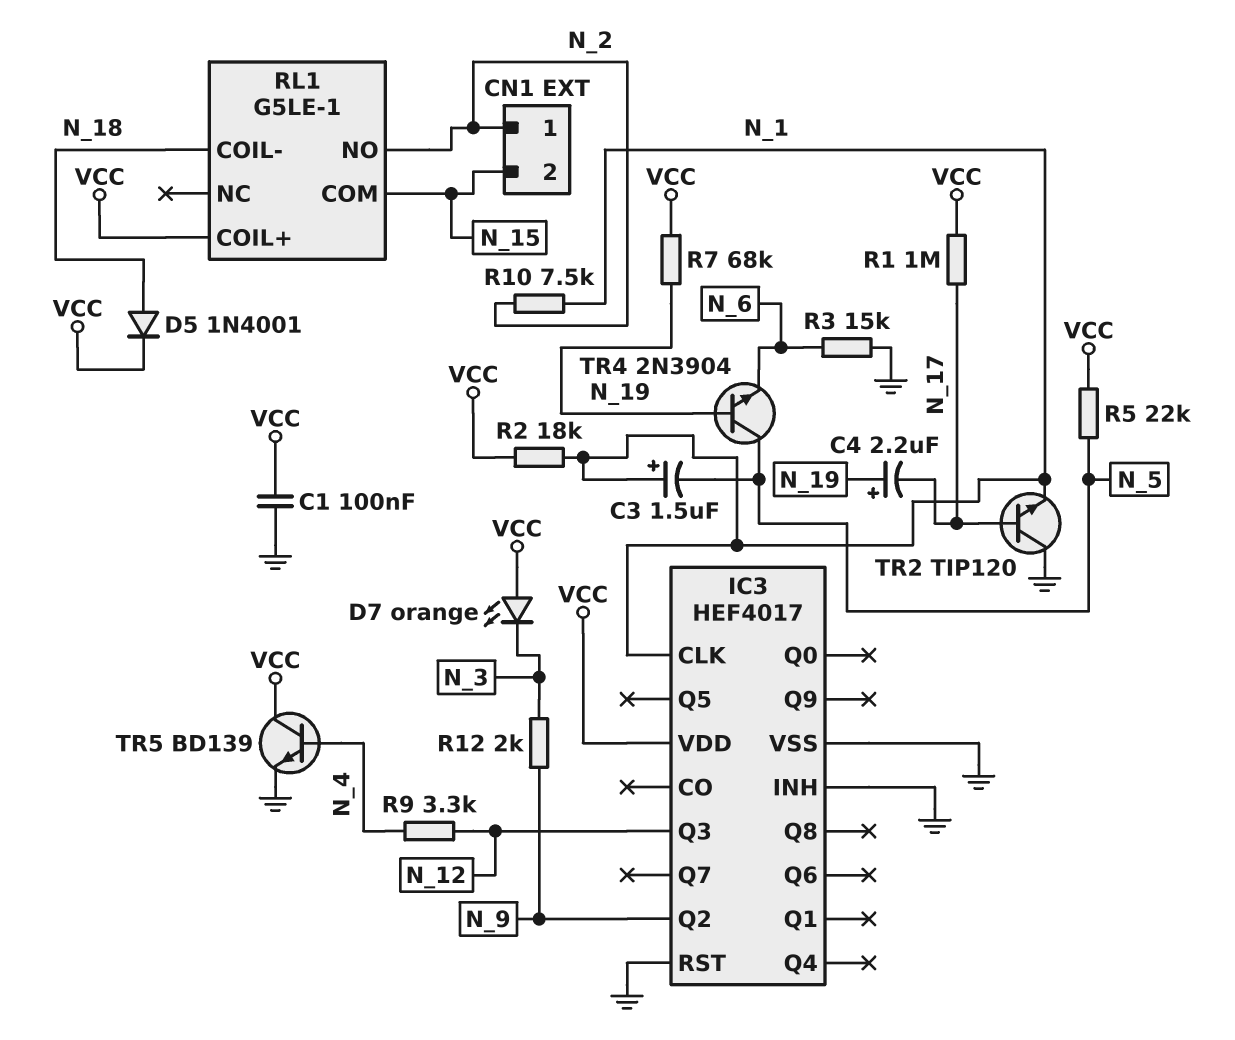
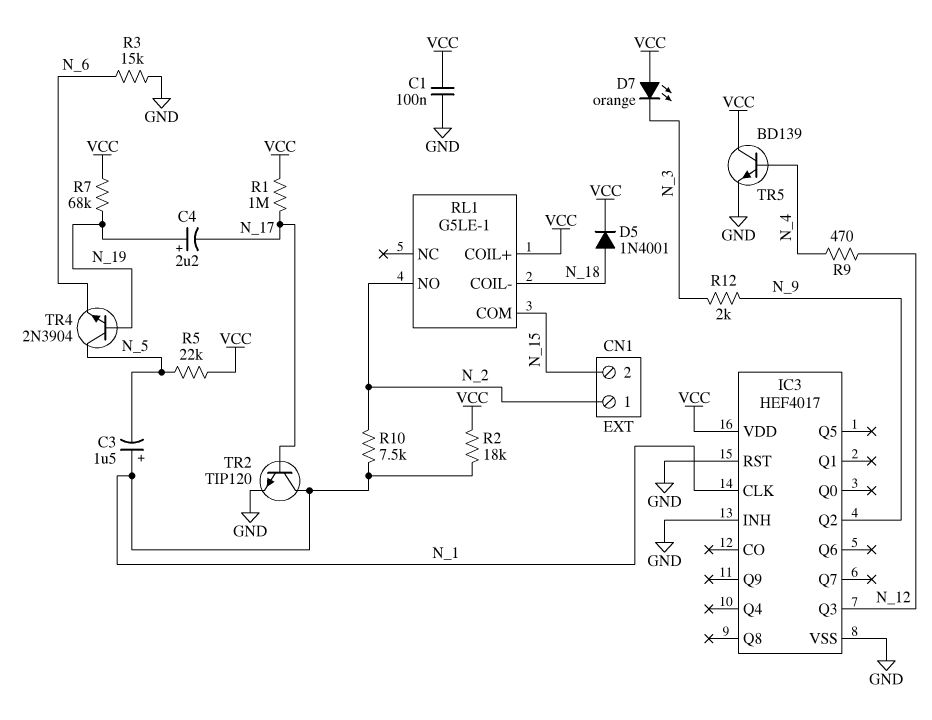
R9: 3.3k (N_4, N_12) -> 470 (N_4, N_12)
TR2: NPN TIP120 (B N_17, C GND, E N_1) -> NPN TIP120 (B N_17, C N_1, E GND)

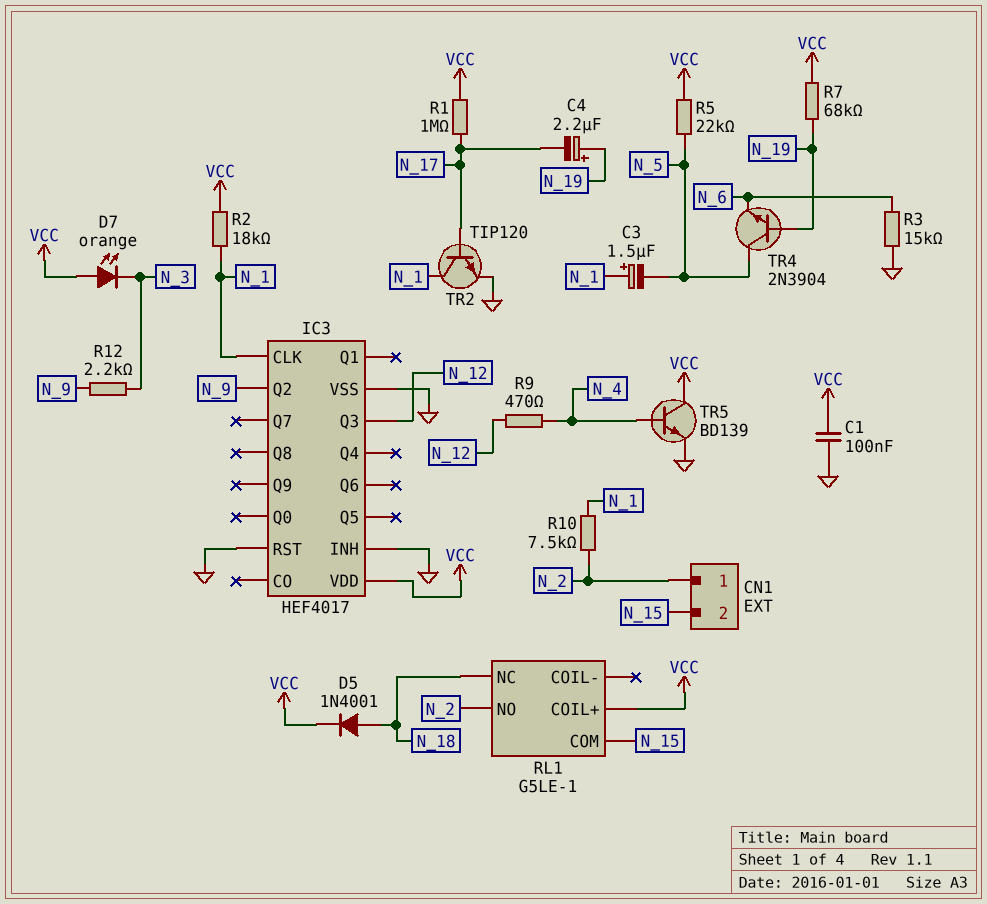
R12: 2k (N_3, N_9) -> 2.2k (N_3, N_9)
RL1 pin COIL-: N_18 -> none
RL1 pin NC: none -> N_18

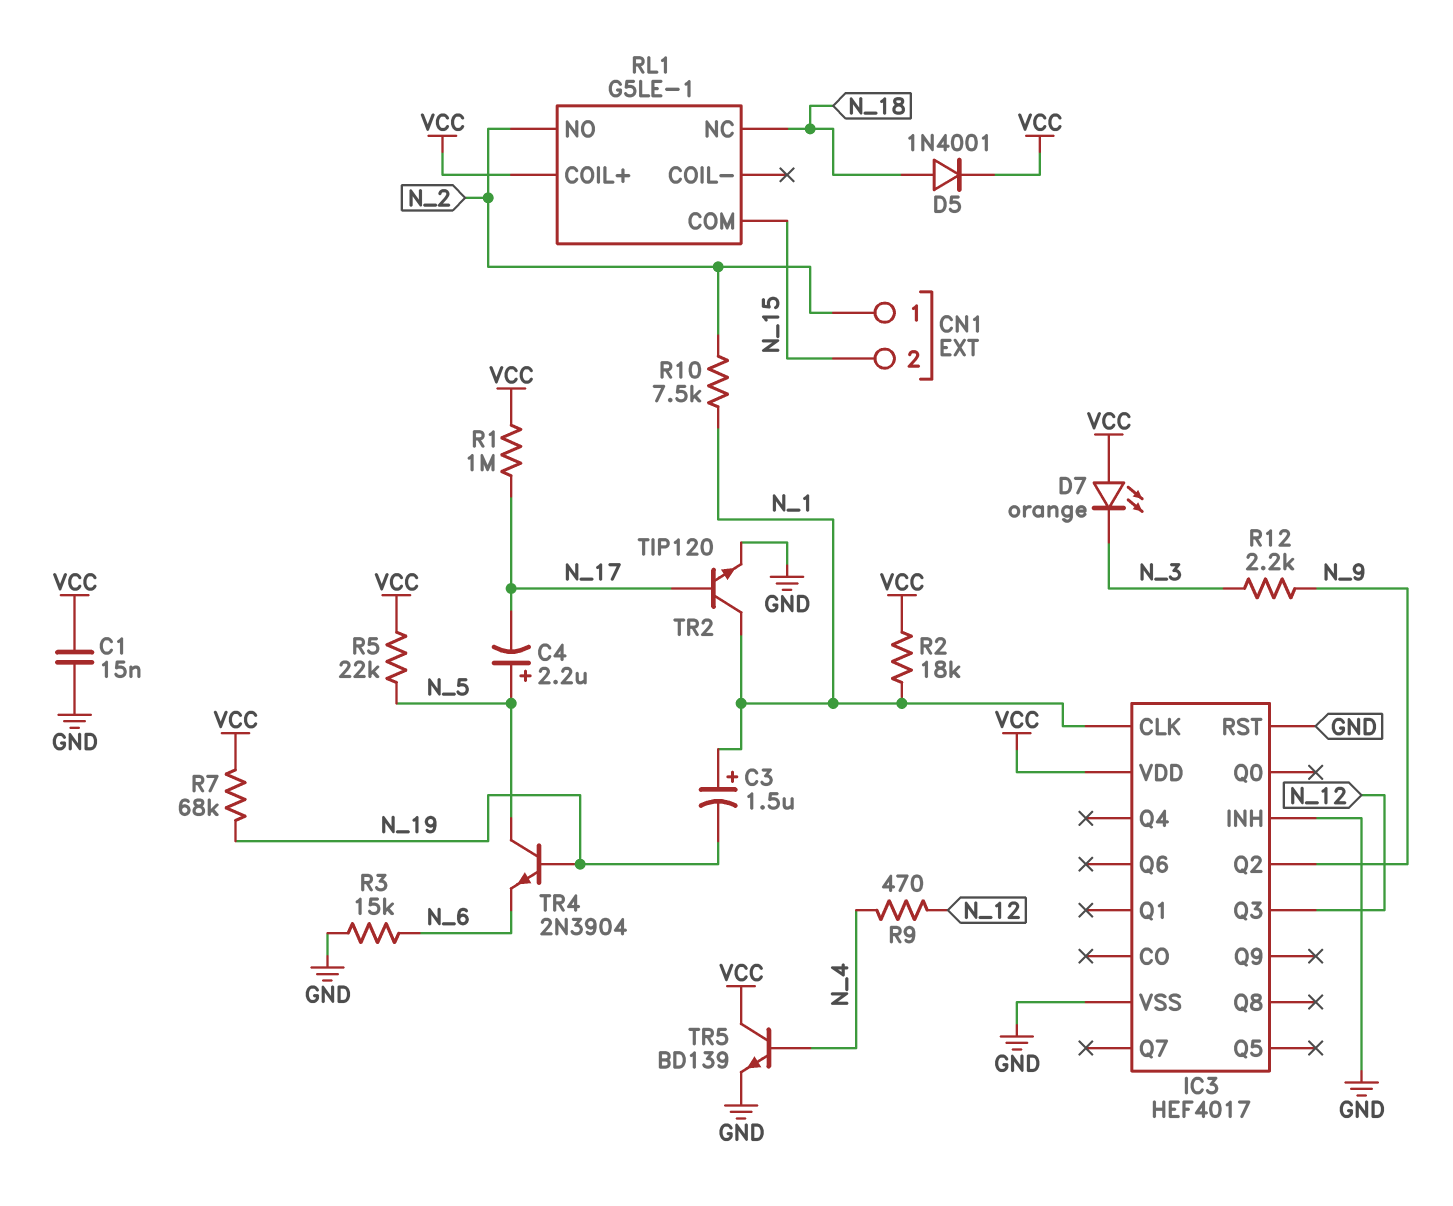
C1: 100nF (GND, VCC) -> 15nF (GND, VCC)
C3: 1.5uF (plus N_1, minus N_5) -> 1.5uF (plus N_1, minus N_19)
C4: 2.2uF (plus N_19, minus N_17) -> 2.2uF (plus N_5, minus N_17)

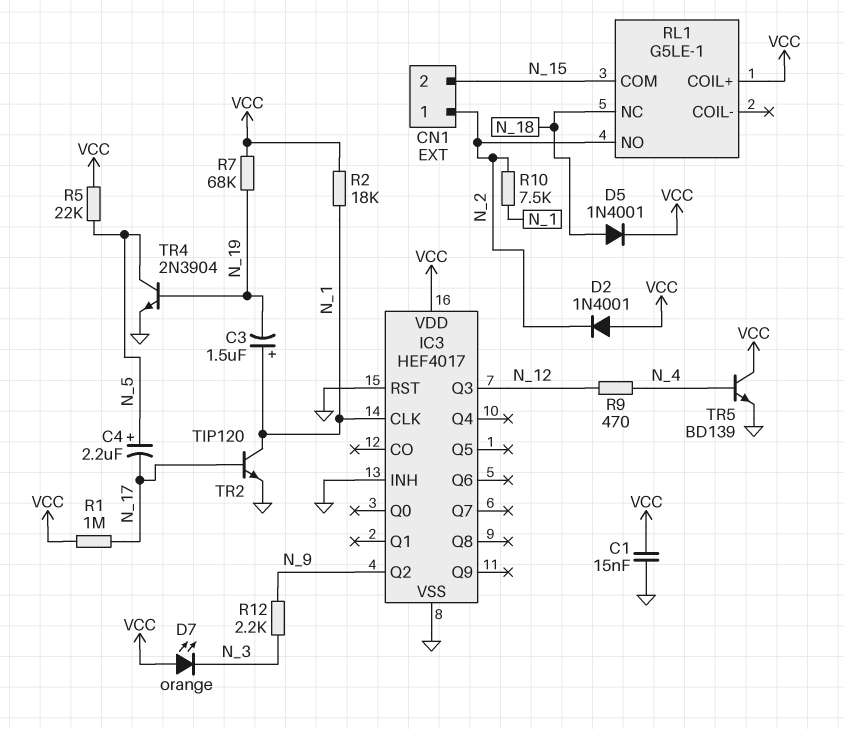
D2: none -> diode 1N4001 (A VCC, K N_2)
R3: 15k (GND, N_6) -> none
TR4: NPN 2N3904 (B N_19, C N_5, E N_6) -> NPN 2N3904 (B N_19, C N_5, E GND)

